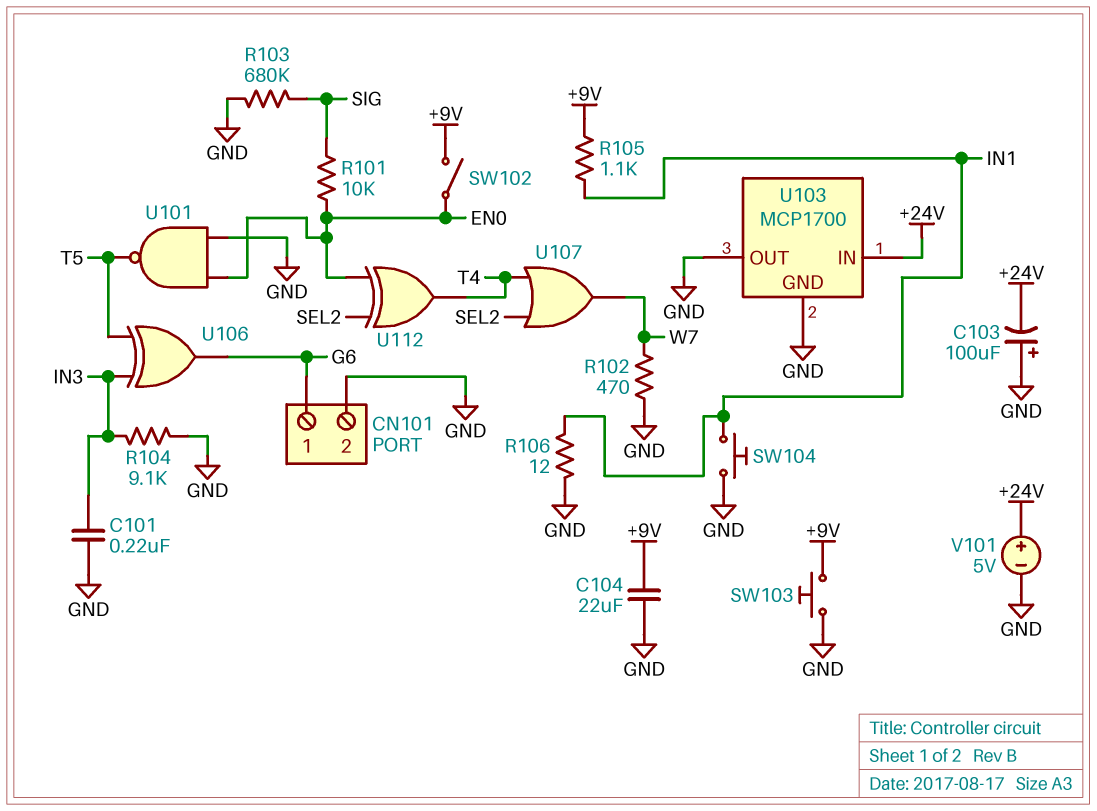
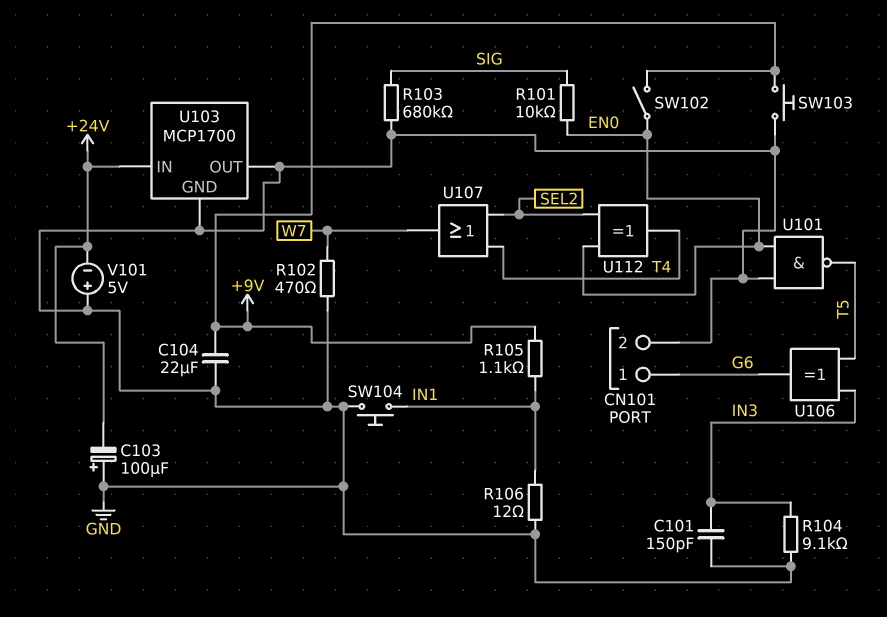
C101: 220nF (GND, IN3) -> 150pF (GND, IN3)
V101: 5V (plus +24V, minus GND) -> 5V (plus GND, minus +24V)

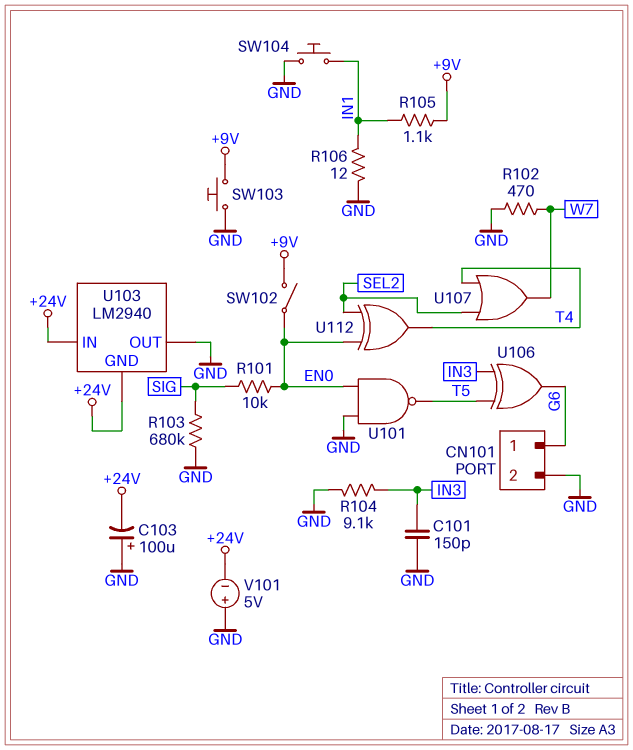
C104: 22uF (+9V, GND) -> none
U103: MCP1700 -> LM2940
U103 pin GND: GND -> +24V

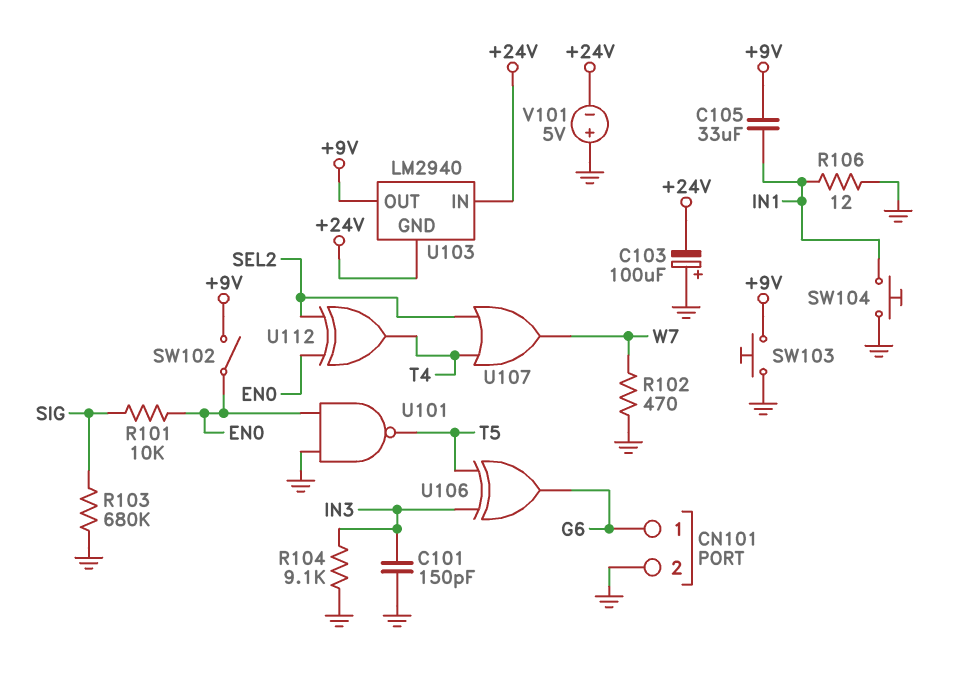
C105: none -> 33uF (+9V, IN1)
R105: 1.1k (+9V, IN1) -> none
U103 pin OUT: GND -> +9V

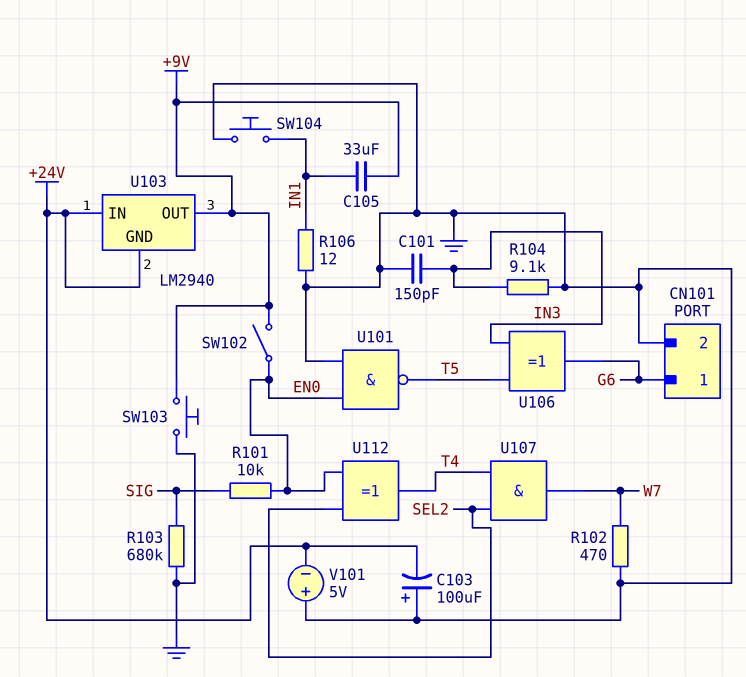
U107: OR (in SEL2, in T4, out W7) -> AND (in SEL2, in T4, out W7)

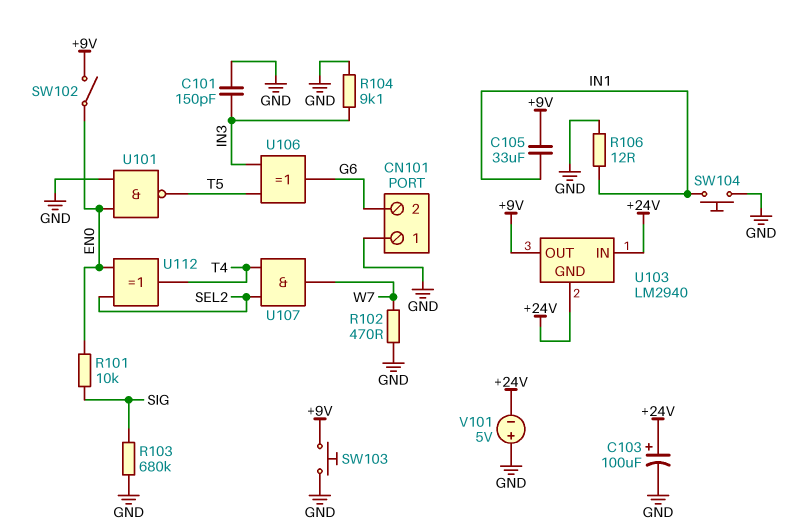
C103: 100uF (plus GND, minus +24V) -> 100uF (plus +24V, minus GND)
CN101 pin 1: G6 -> GND
CN101 pin 2: GND -> G6

